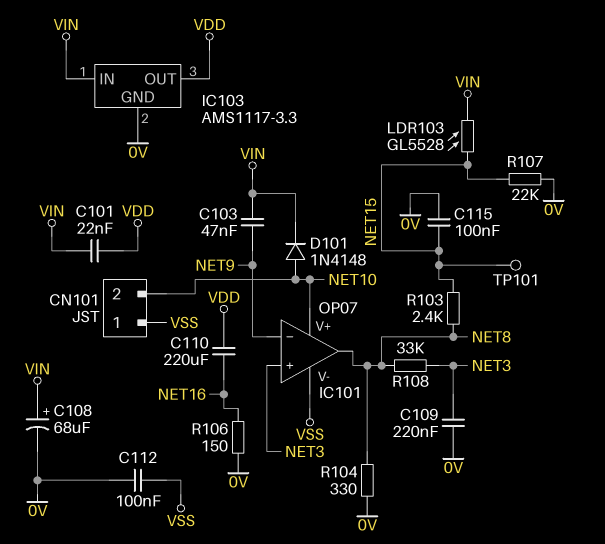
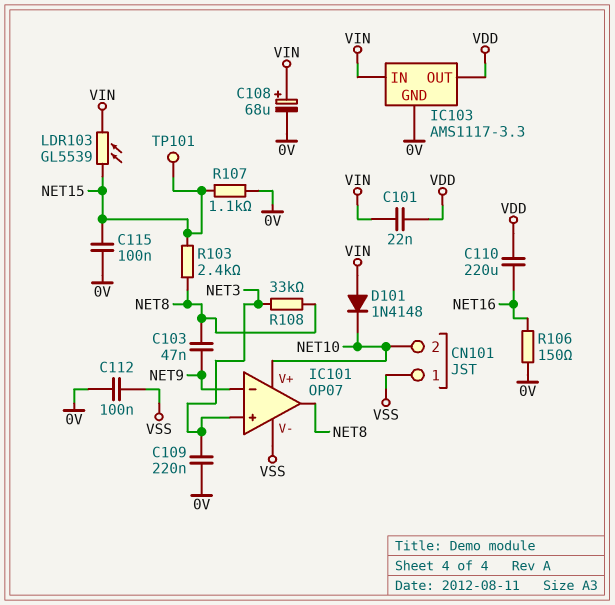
C103: 47nF (NET9, VIN) -> 47nF (NET8, NET9)
D101: diode 1N4148 (A NET10, K VIN) -> diode 1N4148 (A VIN, K NET10)
LDR103: GL5528 (NET15, VIN) -> GL5539 (NET15, VIN)
R104: 330 (0V, NET8) -> none
R107: 22k (0V, NET15) -> 1.1k (0V, NET15)

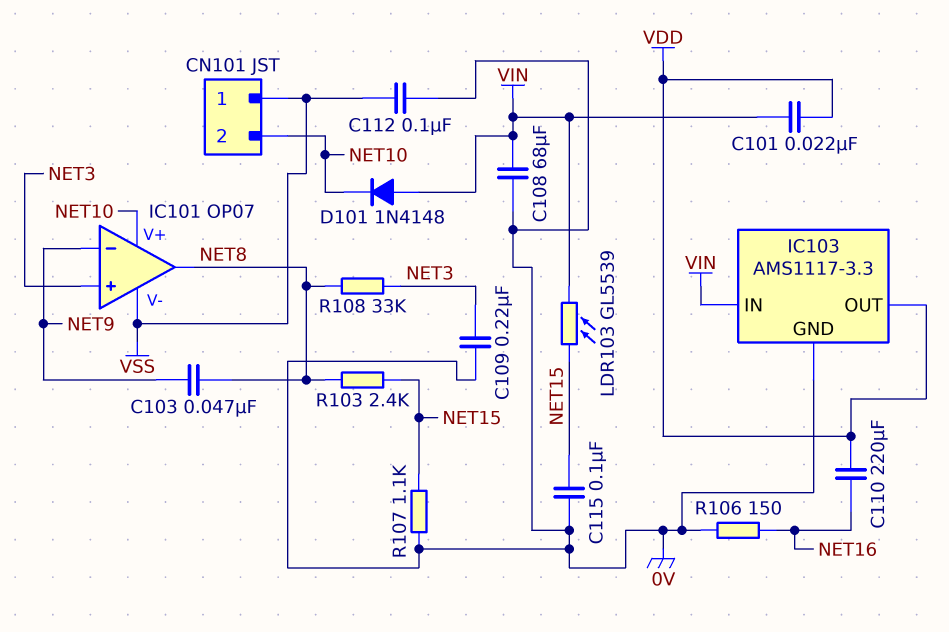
C108: 68uF (plus VIN, minus 0V) -> 68uF (0V, VIN)
TP101: test point (NET15) -> none

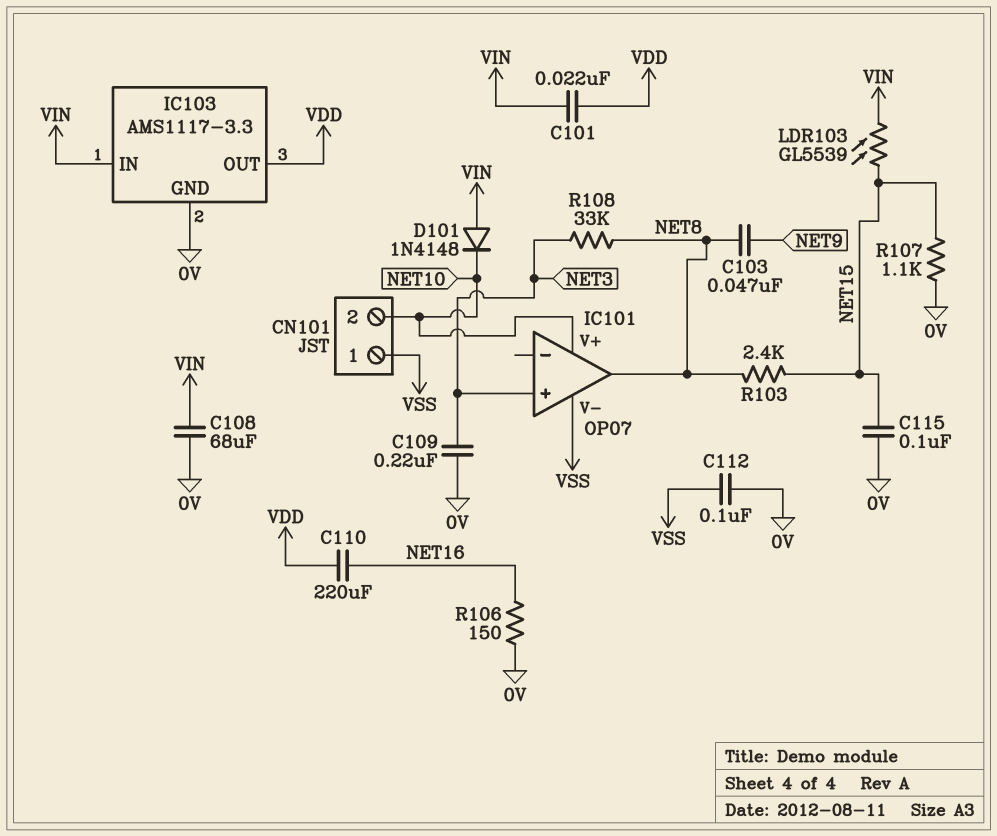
IC101 pin in-: NET9 -> none

